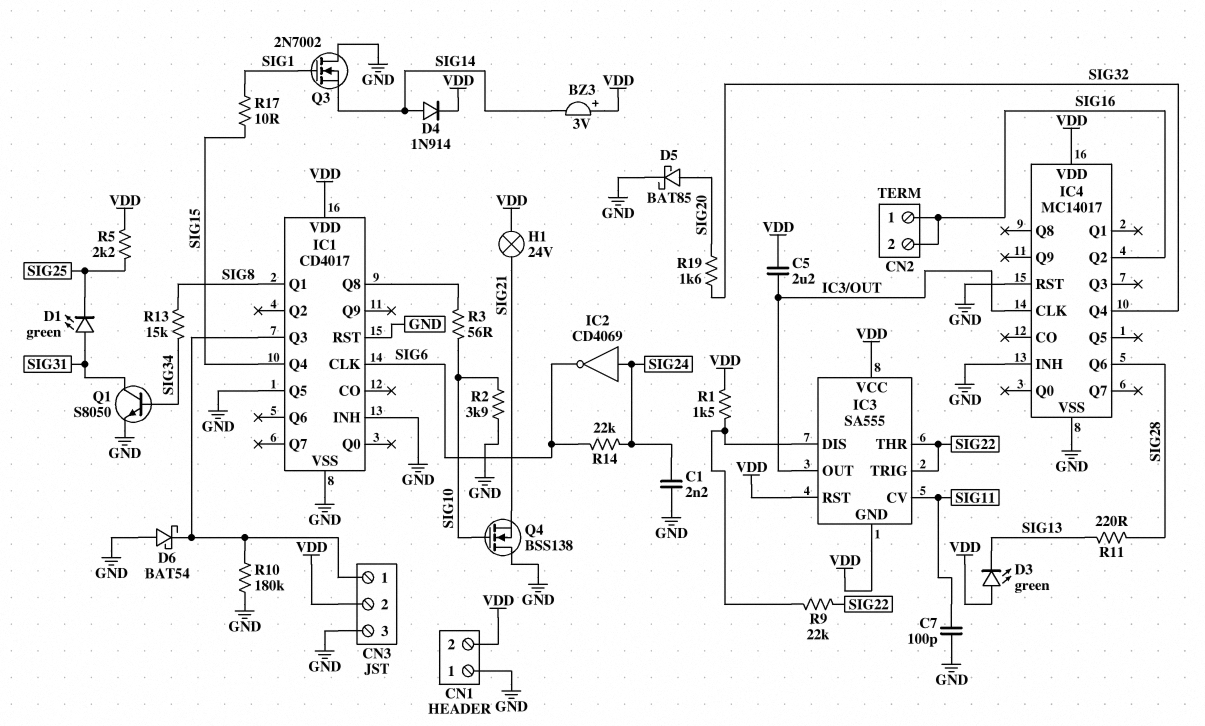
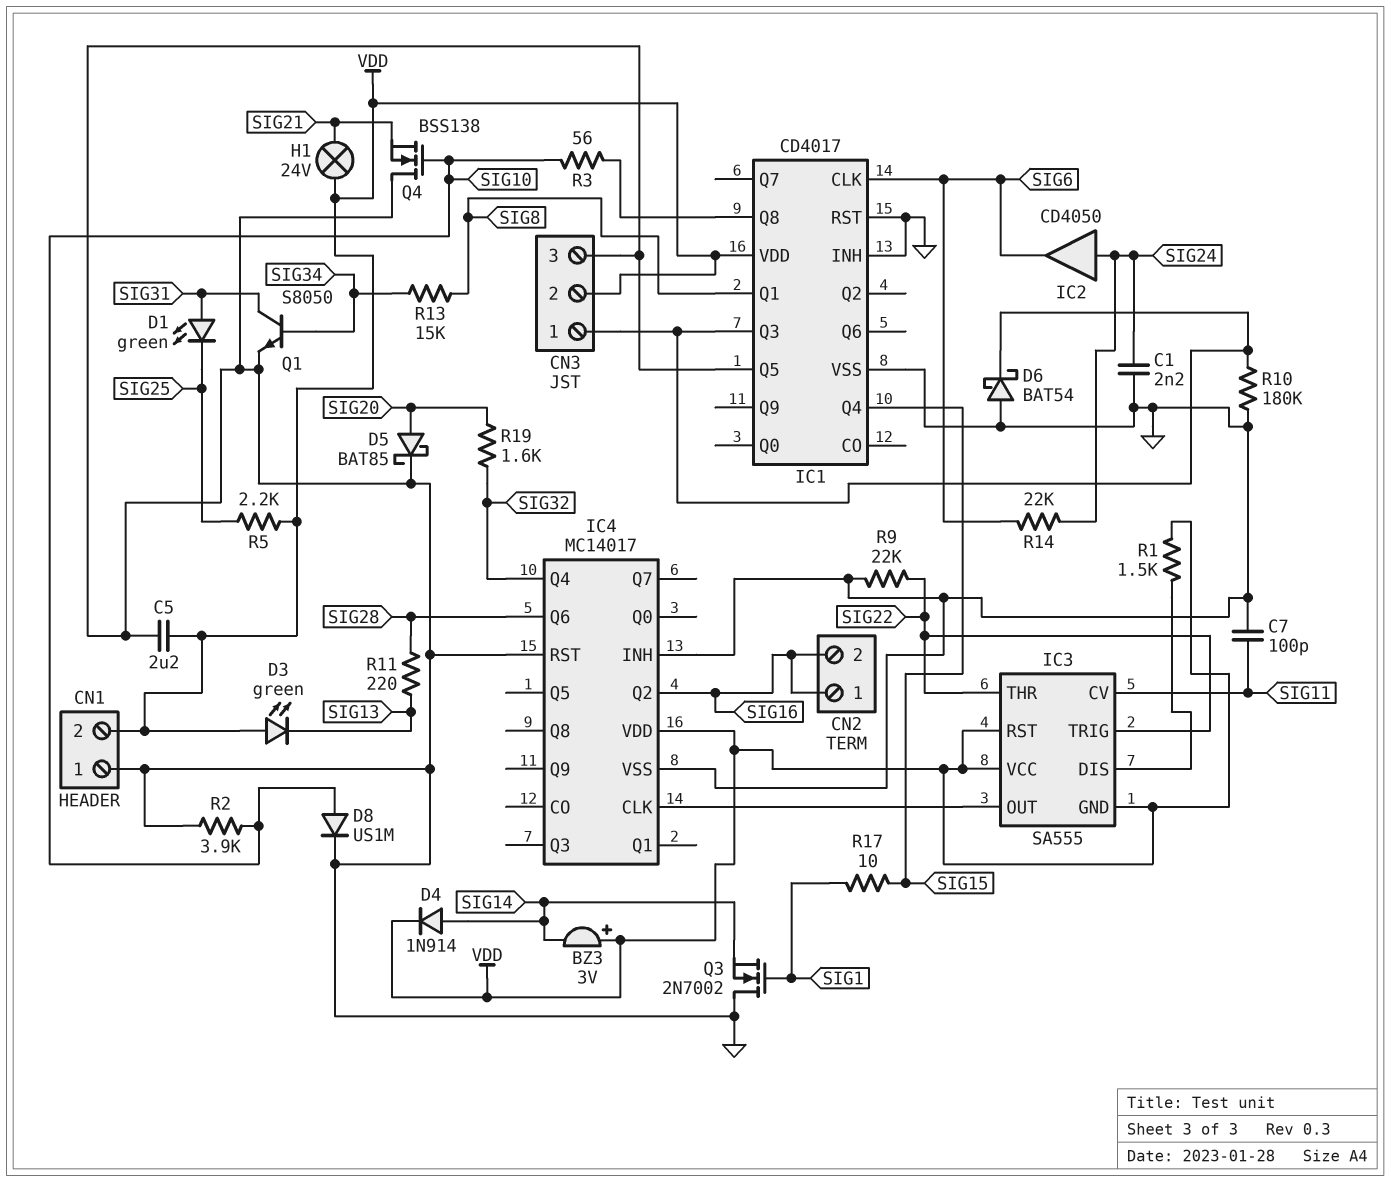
C5: 2.2uF (IC3/OUT, VDD) -> 2.2uF (GND, VDD)
D8: none -> diode US1M (A SIG10, K GND)
IC2: NOT CD4069 (in SIG24, out SIG6) -> buffer CD4050 (in SIG24, out SIG6)
R9: 22k (IC3/DIS, SIG22) -> 22k (GND, SIG22)

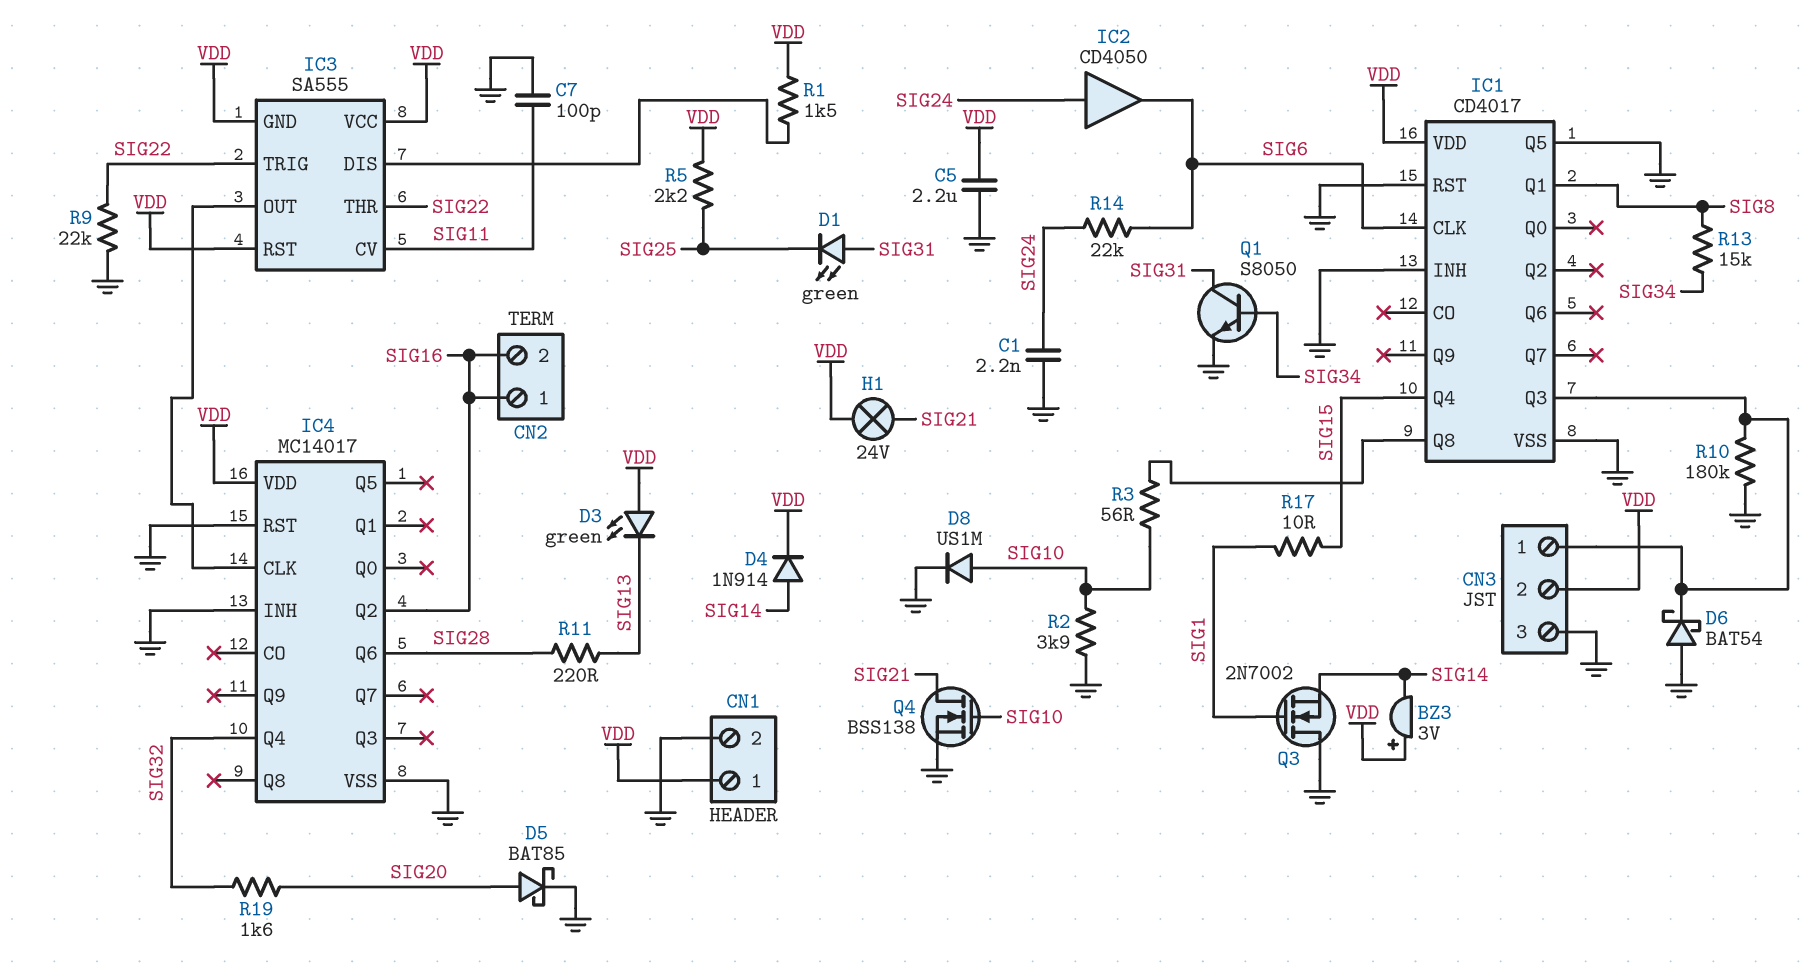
CN1 pin 1: GND -> VDD
CN1 pin 2: VDD -> GND
Q4: NMOS BSS138 (G SIG10, D GND, S SIG21) -> NMOS BSS138 (G SIG10, D SIG21, S GND)

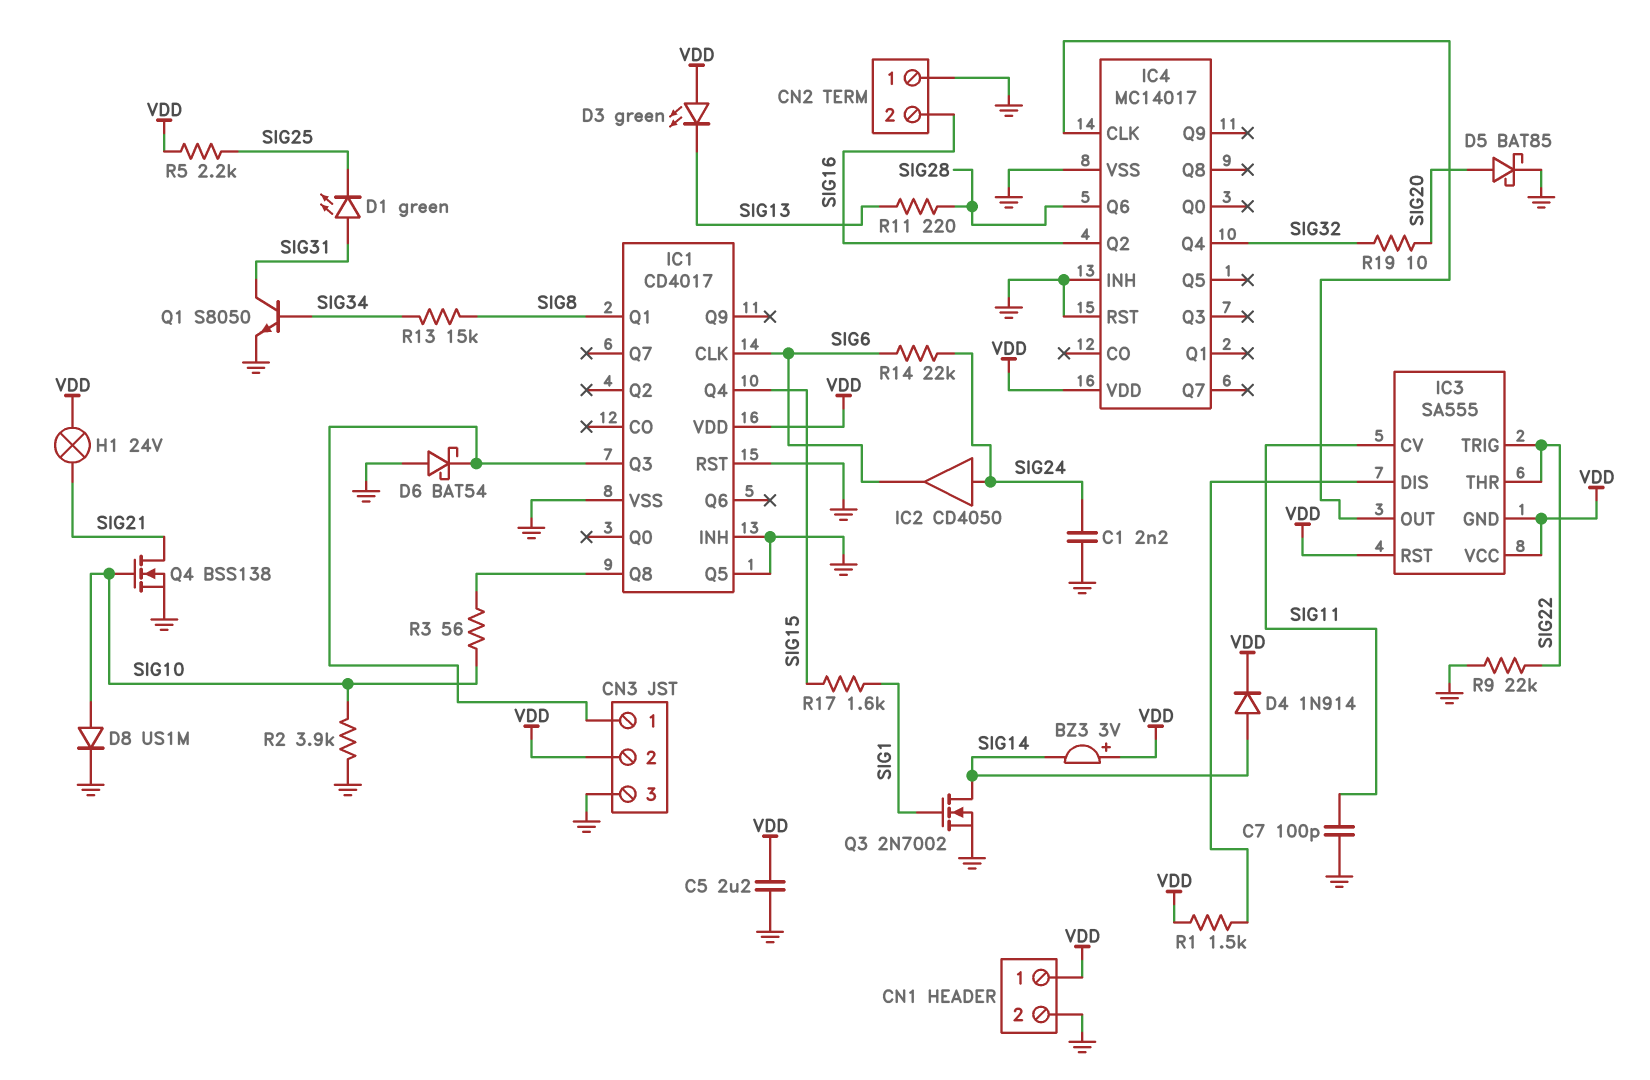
CN2 pin 1: SIG16 -> GND
Q3: NMOS 2N7002 (G SIG1, D GND, S SIG14) -> NMOS 2N7002 (G SIG1, D SIG14, S GND)
R10: 180k (CN3/1, GND) -> none
R17: 10 (SIG1, SIG15) -> 1.6k (SIG1, SIG15)
R19: 1.6k (SIG20, SIG32) -> 10 (SIG20, SIG32)

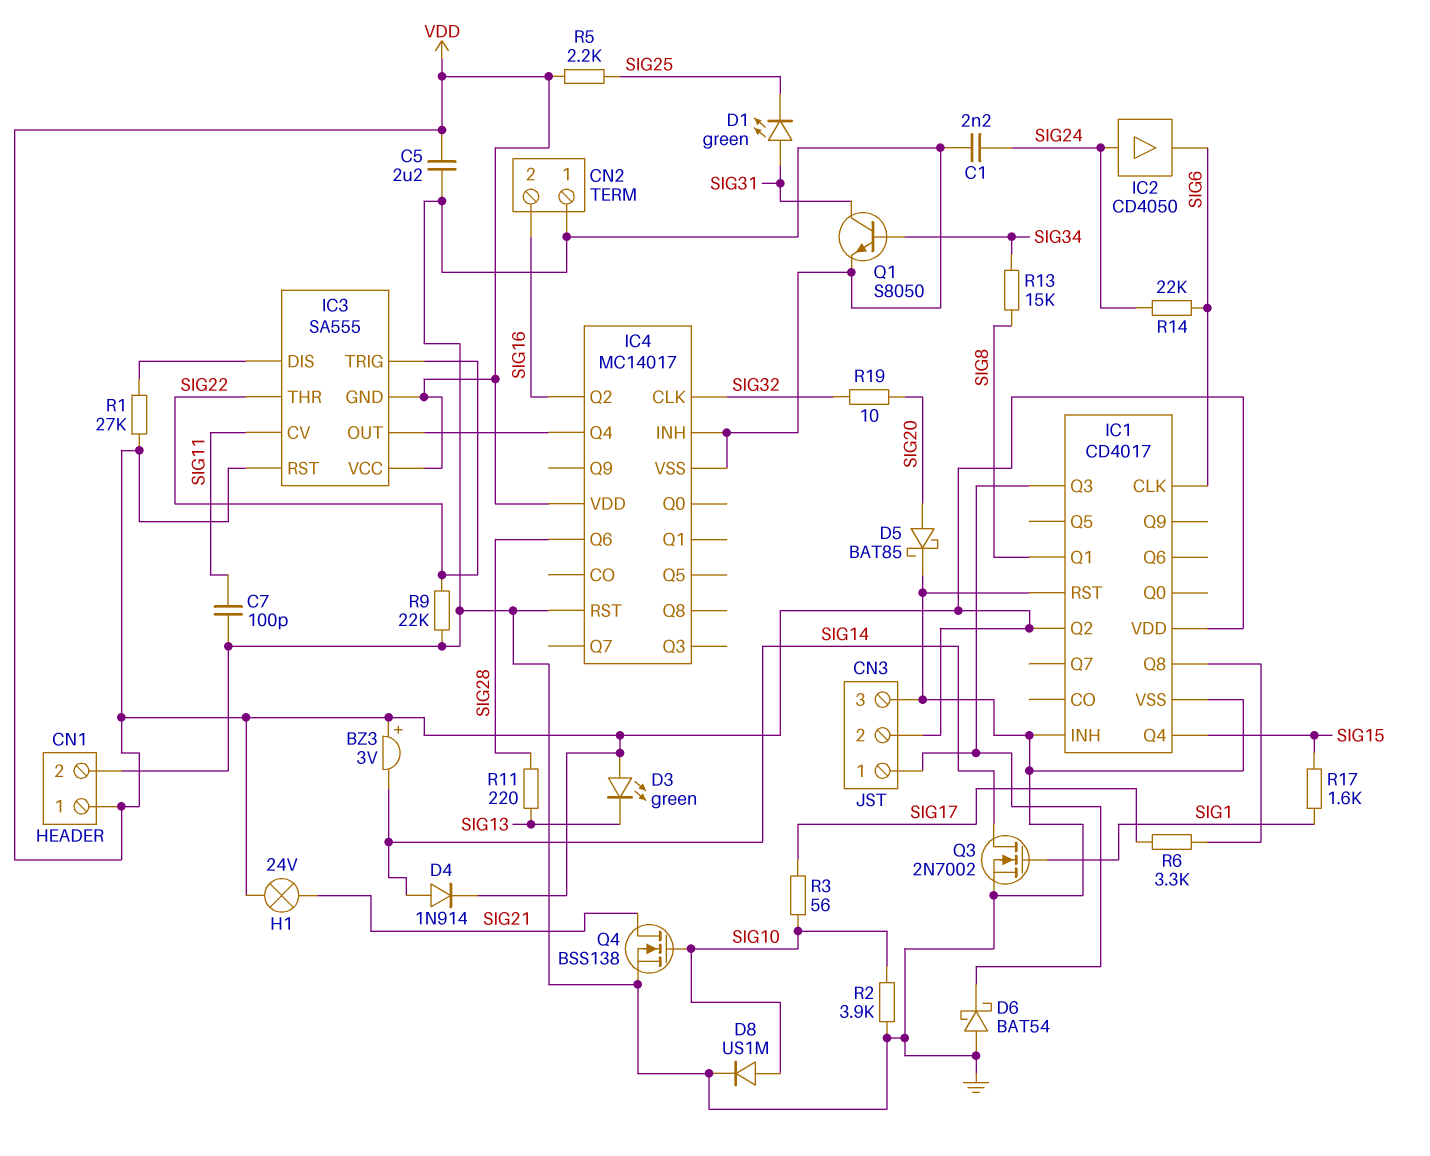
IC1 pin Q2: none -> VDD
IC1 pin Q5: GND -> none
IC4 pin CLK: IC3/OUT -> SIG32
IC4 pin Q4: SIG32 -> IC3/OUT
R1: 1.5k (IC3/DIS, VDD) -> 27k (IC3/DIS, VDD)
R3: 56 (IC1/Q8, SIG10) -> 56 (SIG10, SIG17)
R6: none -> 3.3k (IC1/Q8, SIG17)

